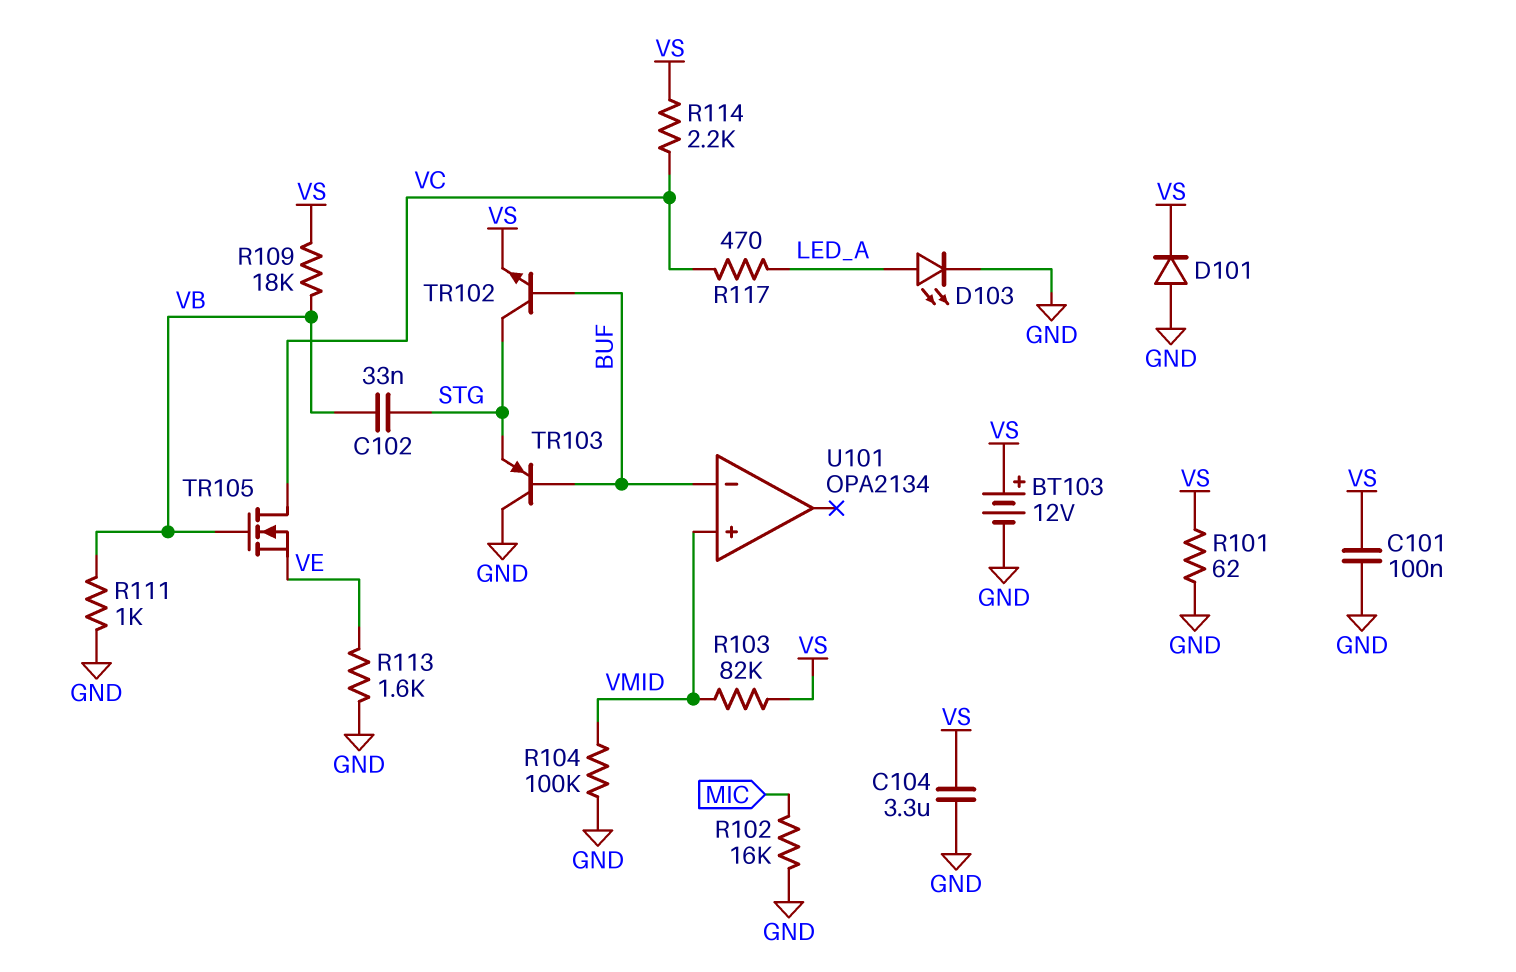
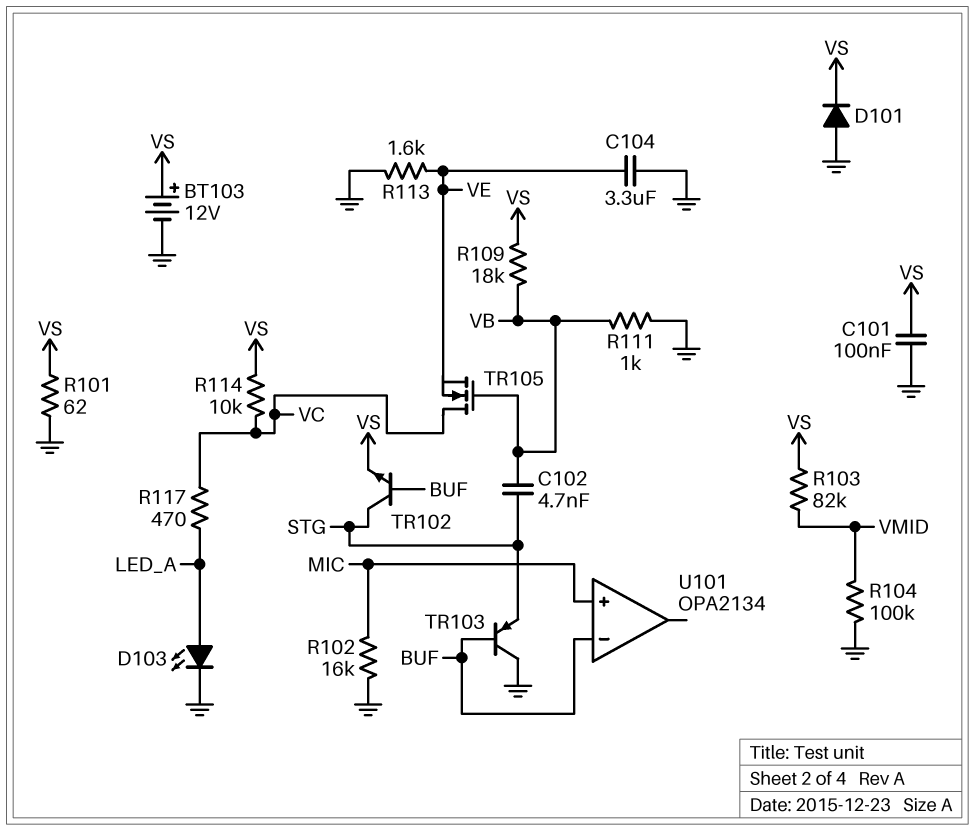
C102: 33nF (STG, VB) -> 4.7nF (STG, VB)
C104: 3.3uF (GND, VS) -> 3.3uF (GND, VE)
R114: 2.2k (VC, VS) -> 10k (VC, VS)
U101 pin in+: VMID -> MIC

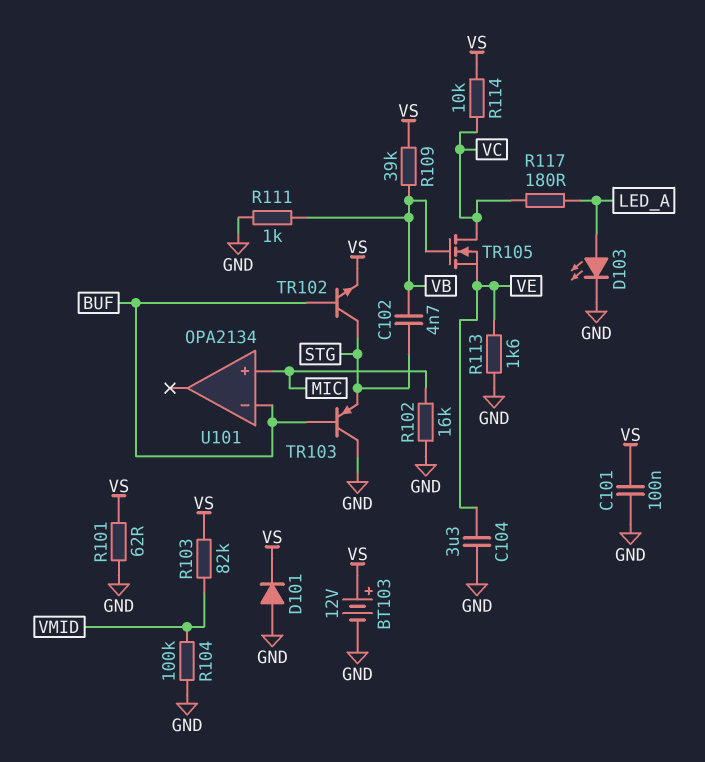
R109: 18k (VB, VS) -> 39k (VB, VS)
R117: 470 (LED_A, VC) -> 180 (LED_A, VC)

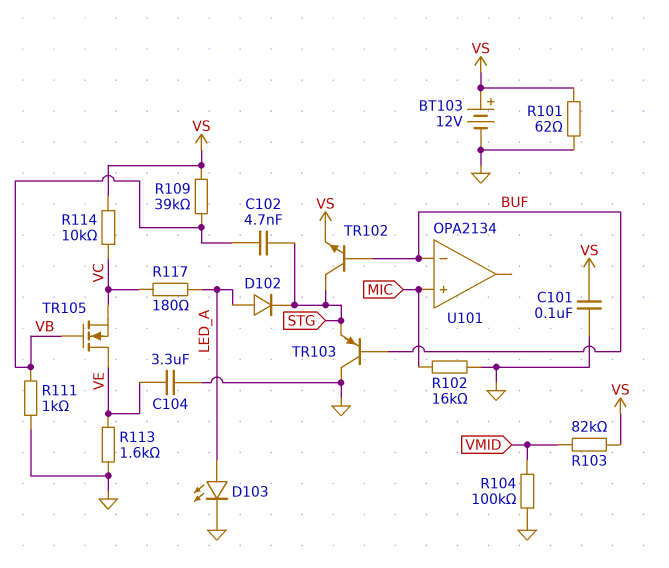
D101: diode (A GND, K VS) -> none
D102: none -> diode (A LED_A, K STG)
TR105: NMOS (G VB, D VC, S VE) -> NMOS (G VB, D VE, S VC)

